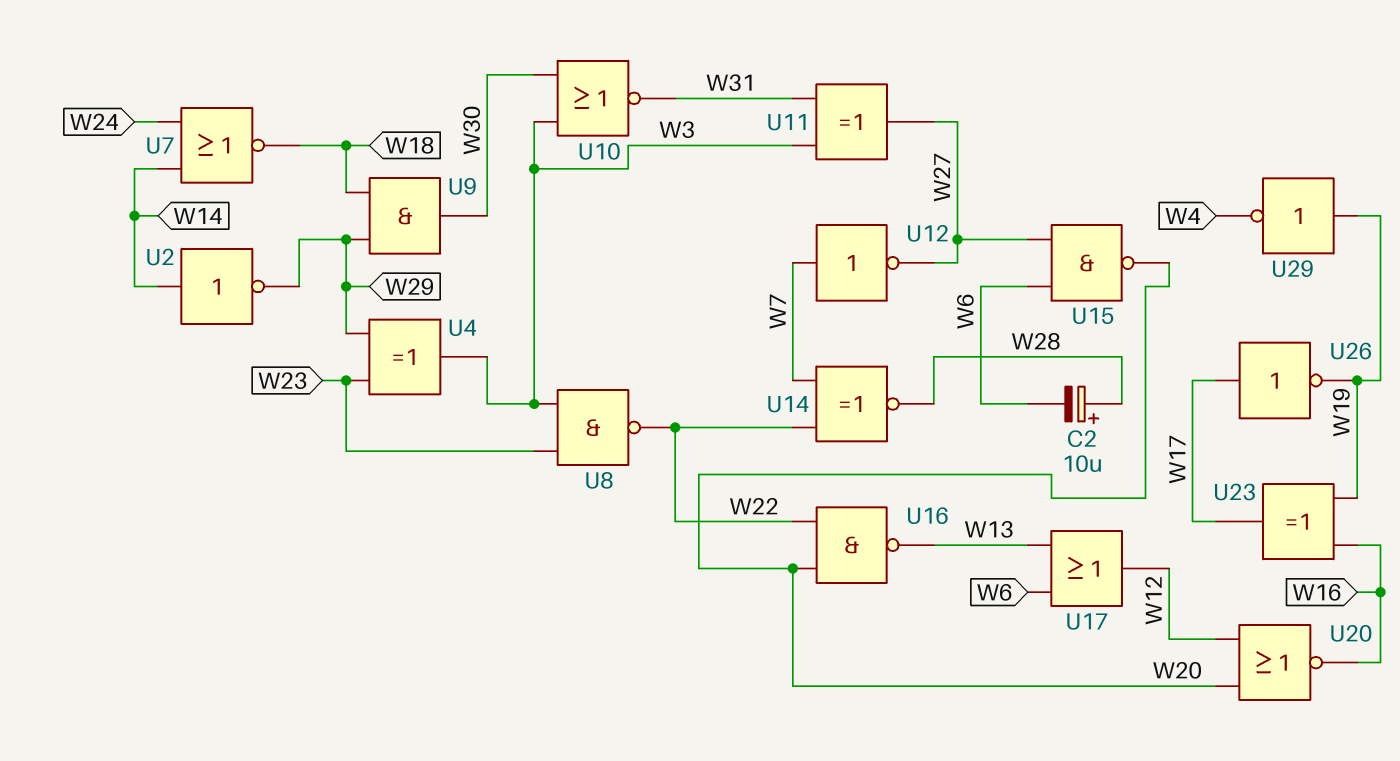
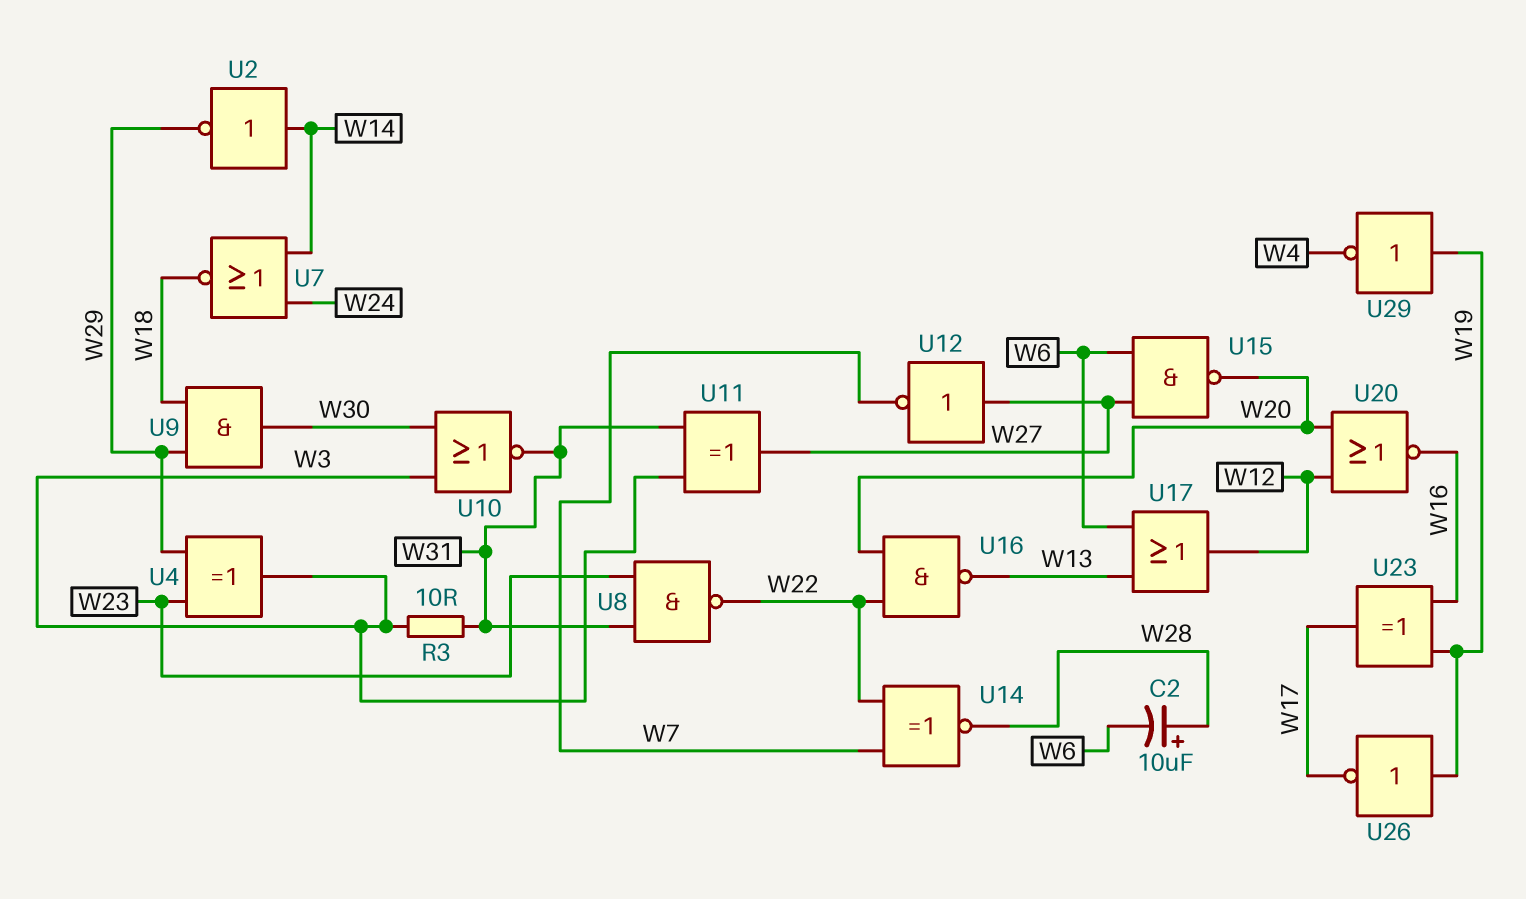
R3: none -> 10 (W3, W31)
U8: NAND (in W3, in W23, out W22) -> NAND (in W23, in W31, out W22)
U12: NOT (in W7, out W27) -> NOT (in W27, out W7)
U26: NOT (in W17, out W19) -> NOT (in W19, out W17)

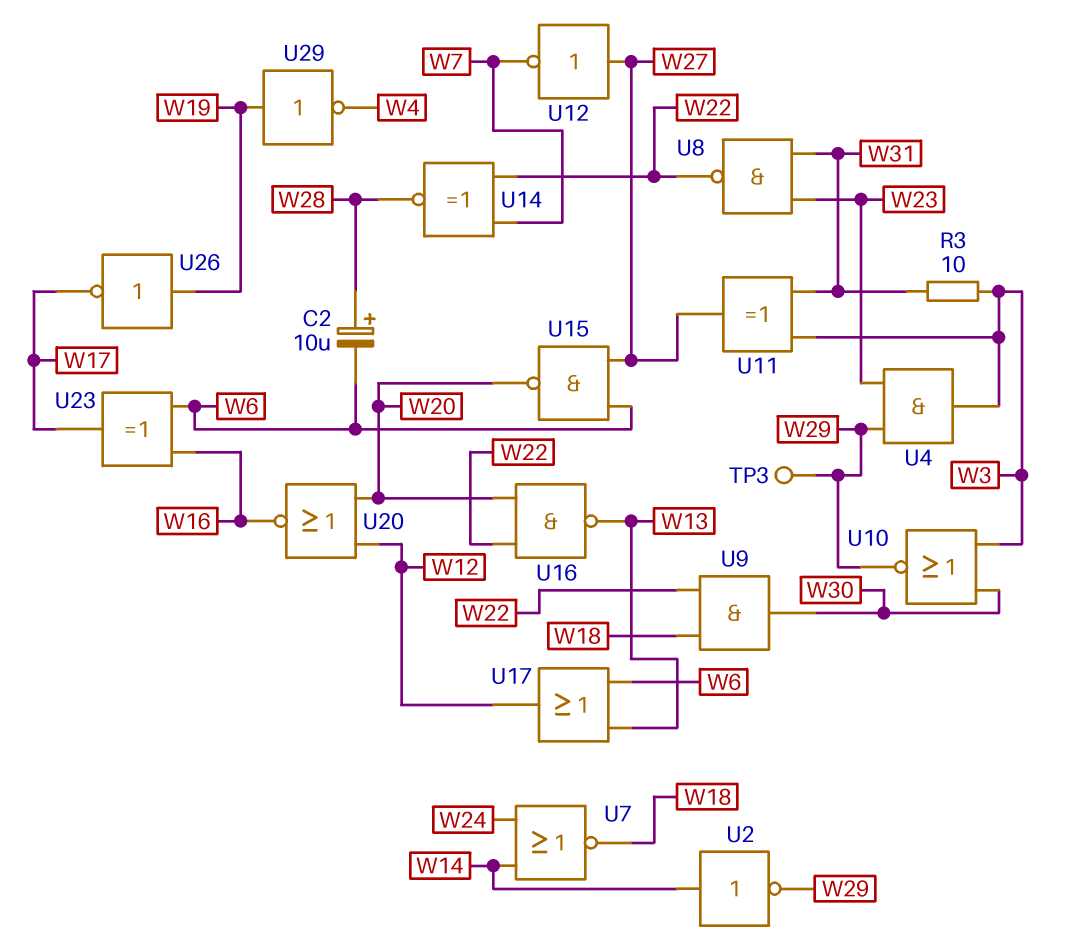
TP3: none -> test point (W29)
U4: XOR (in W23, in W29, out W3) -> AND (in W23, in W29, out W3)
U9: AND (in W18, in W29, out W30) -> AND (in W18, in W22, out W30)
U10: NOR (in W3, in W30, out W31) -> NOR (in W3, in W30, out W29)
U23: XOR (in W16, in W19, out W17) -> XOR (in W6, in W16, out W17)

